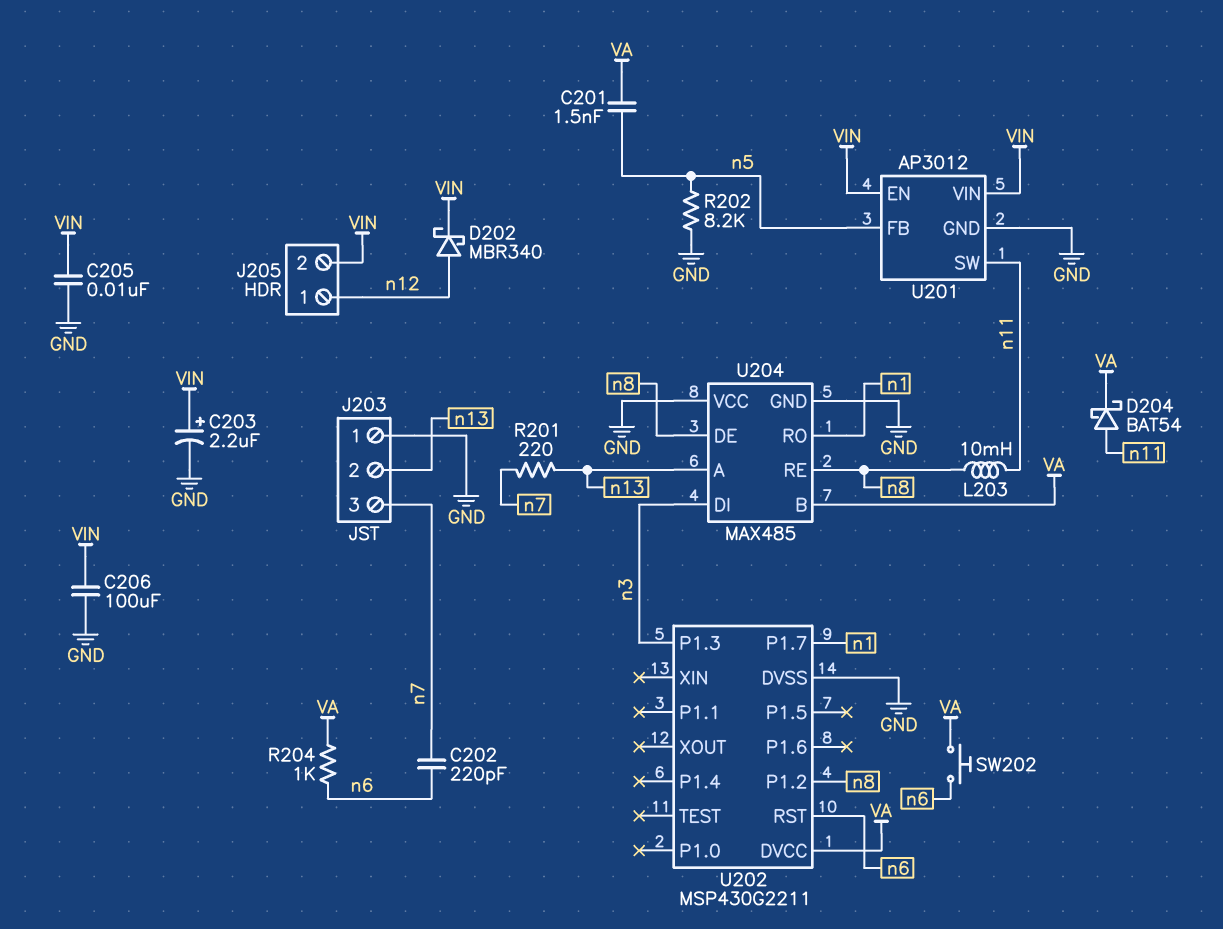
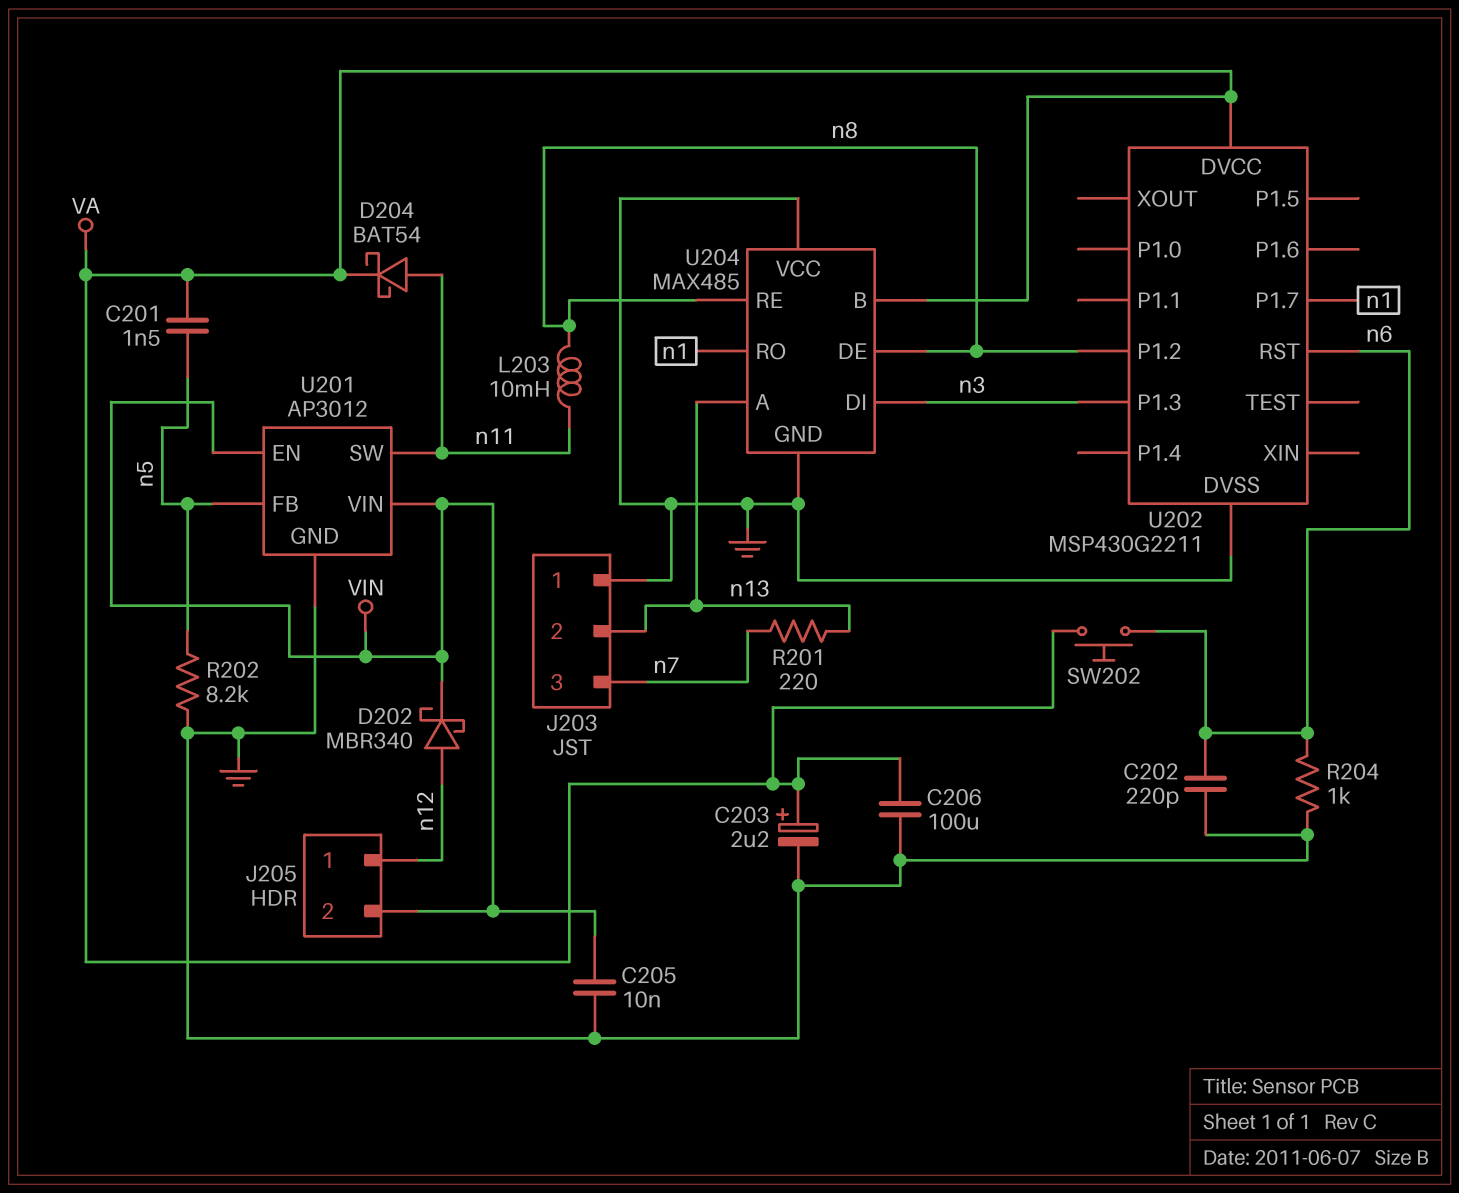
C202: 220pF (n6, n7) -> 220pF (GND, n6)
C203: 2.2uF (plus VIN, minus GND) -> 2.2uF (plus VA, minus GND)
C206: 100uF (GND, VIN) -> 100uF (GND, VA)
R204: 1k (VA, n6) -> 1k (GND, n6)

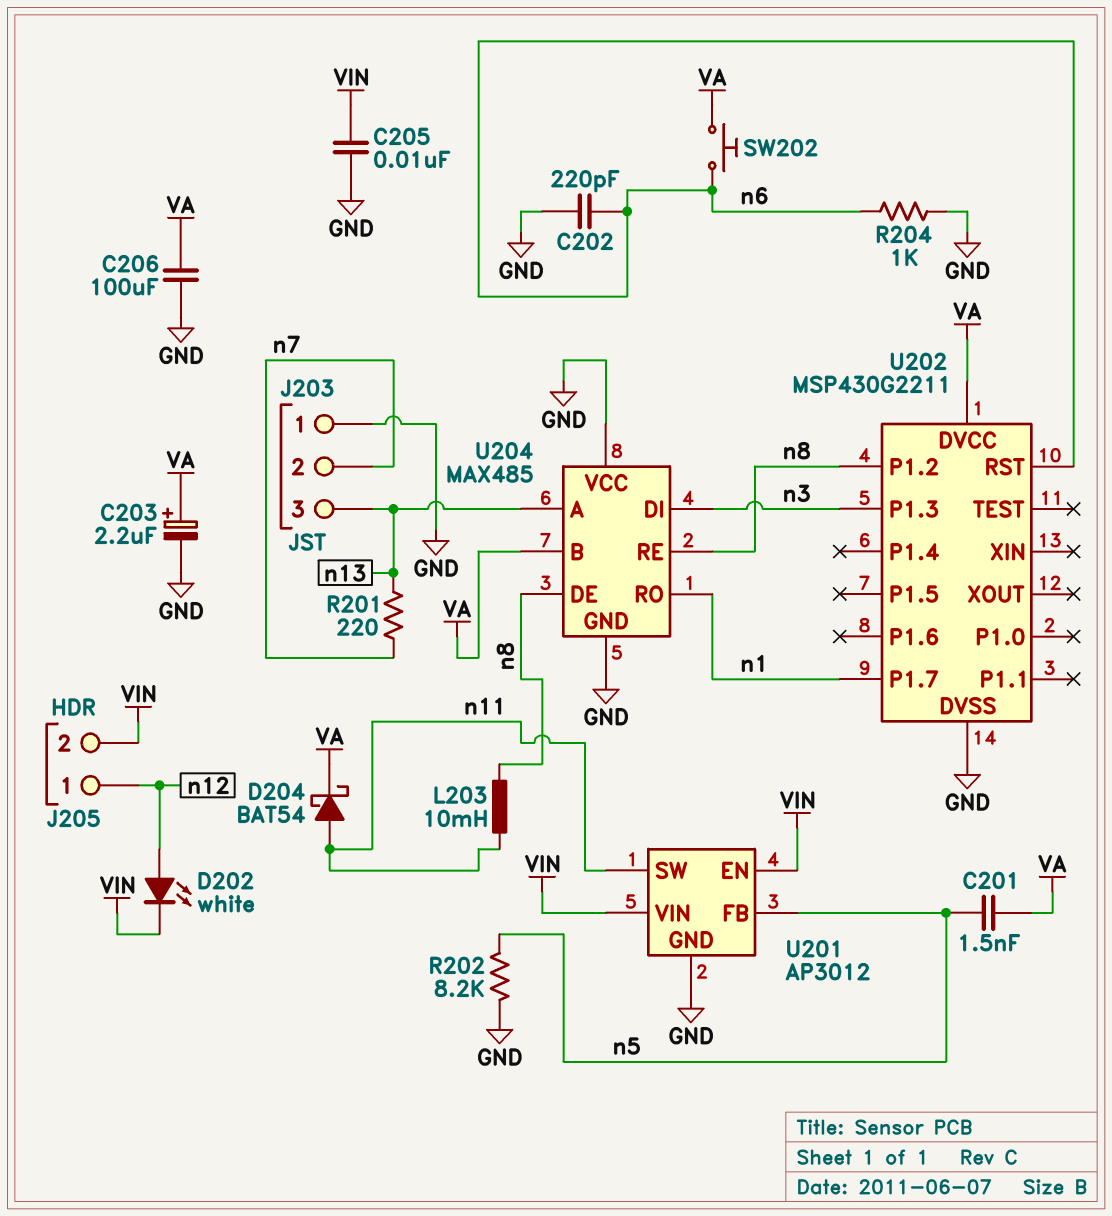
D202: schottky MBR340 (A n12, K VIN) -> LED white (A n12, K VIN)
J203 pin 2: n13 -> n7
J203 pin 3: n7 -> n13

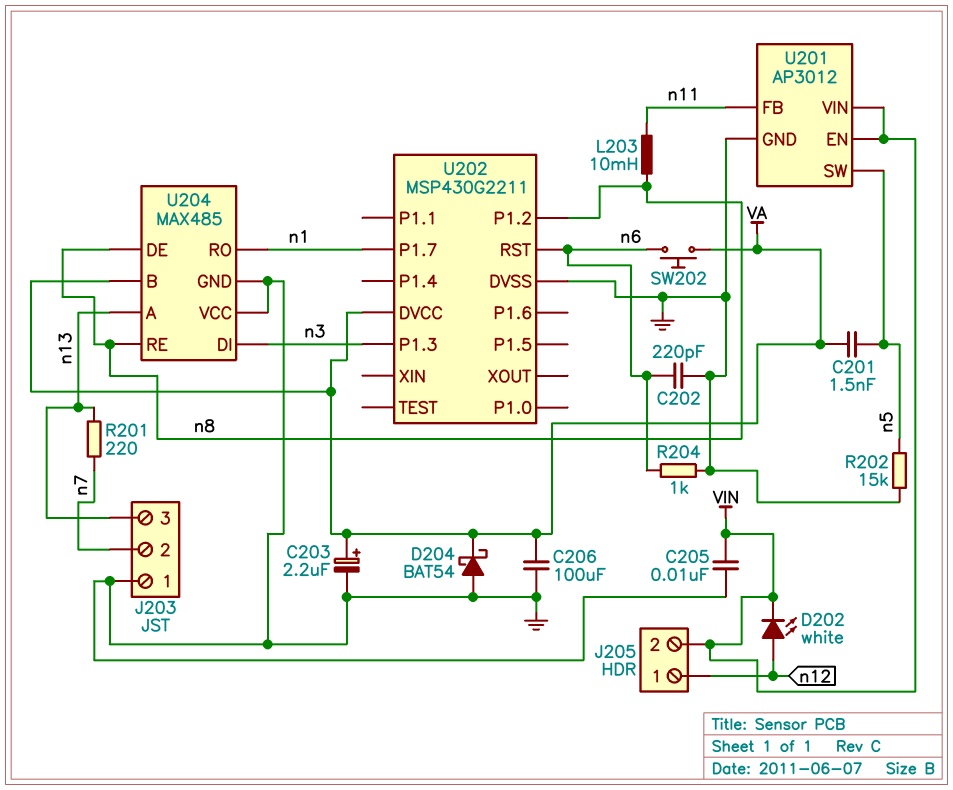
D204: schottky BAT54 (A n11, K VA) -> schottky BAT54 (A GND, K VA)
R202: 8.2k (GND, n5) -> 15k (GND, n5)
U201 pin FB: n5 -> n11
U201 pin SW: n11 -> n5

